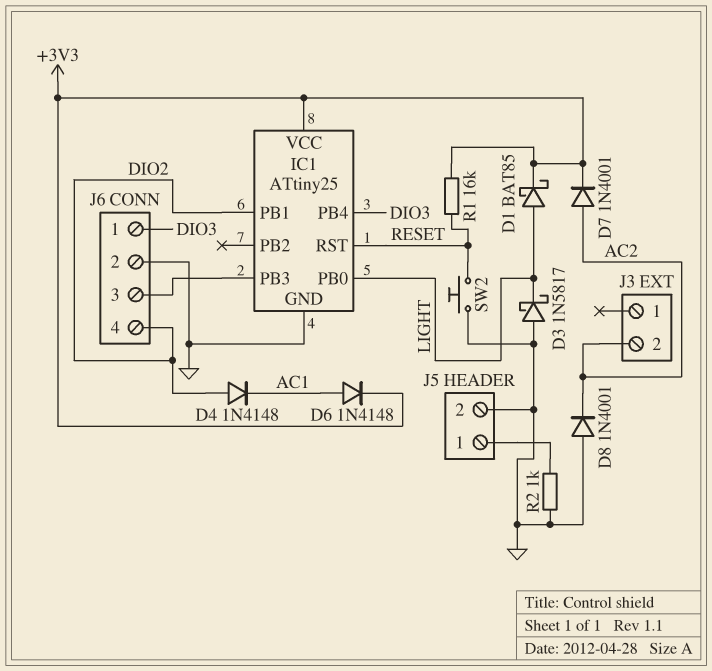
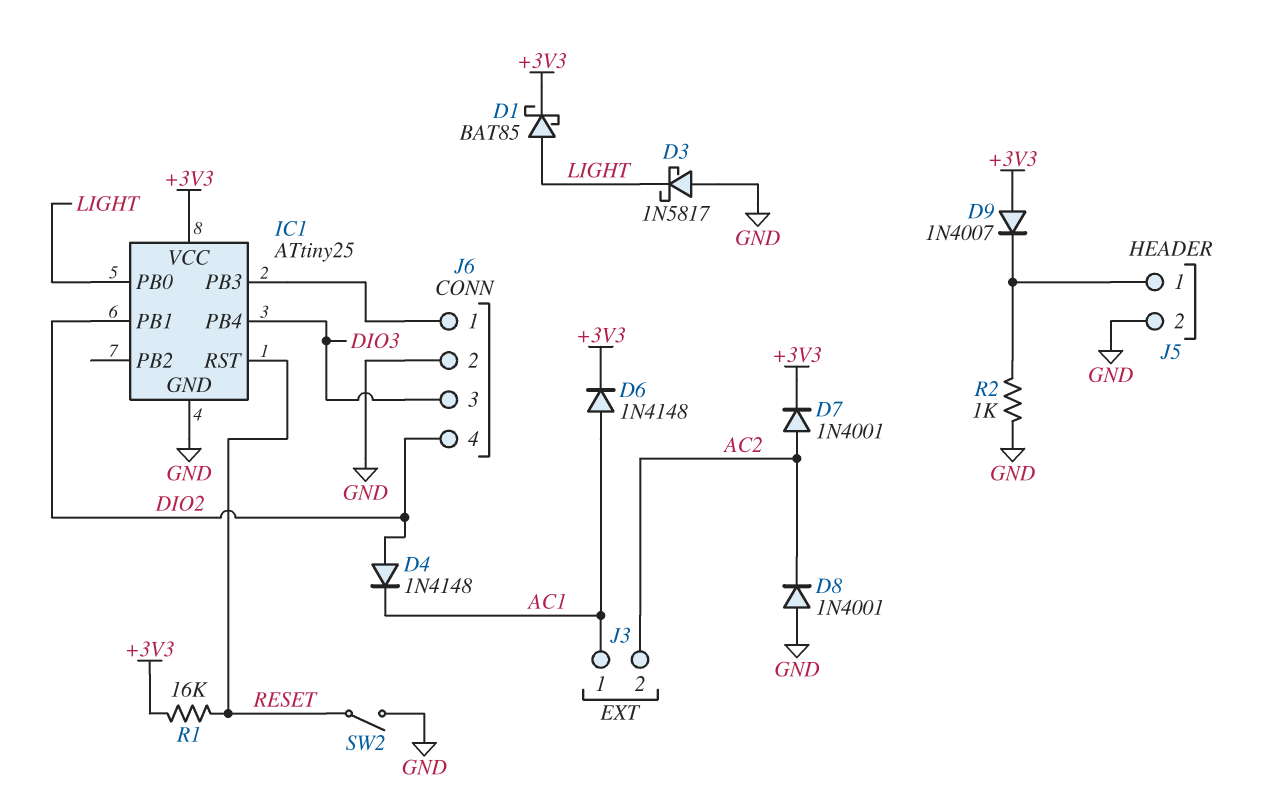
D9: none -> diode 1N4007 (A +3V3, K J5/1)
J3 pin 1: none -> AC1
J6 pin 1: DIO3 -> IC1/PB3
J6 pin 3: IC1/PB3 -> DIO3
SW2: button (GND, RESET) -> switch (GND, RESET)

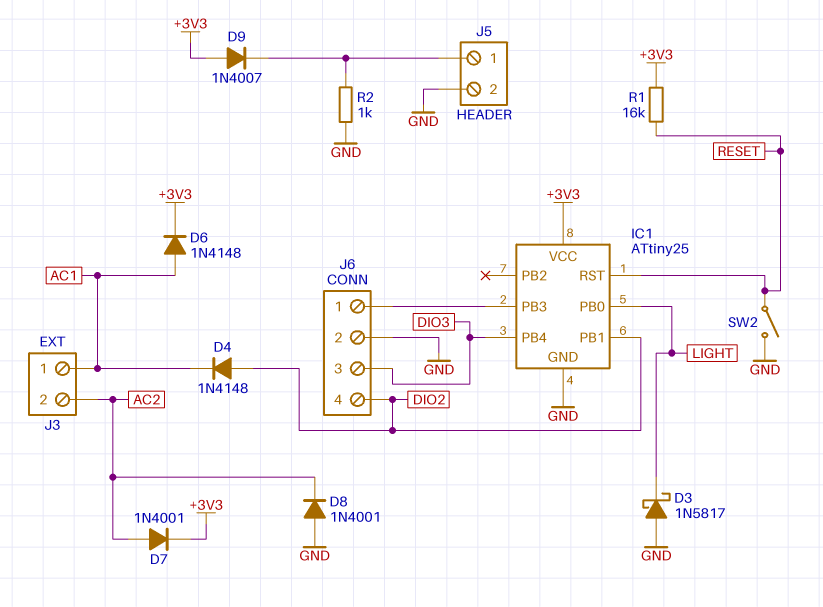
D1: schottky BAT85 (A LIGHT, K +3V3) -> none

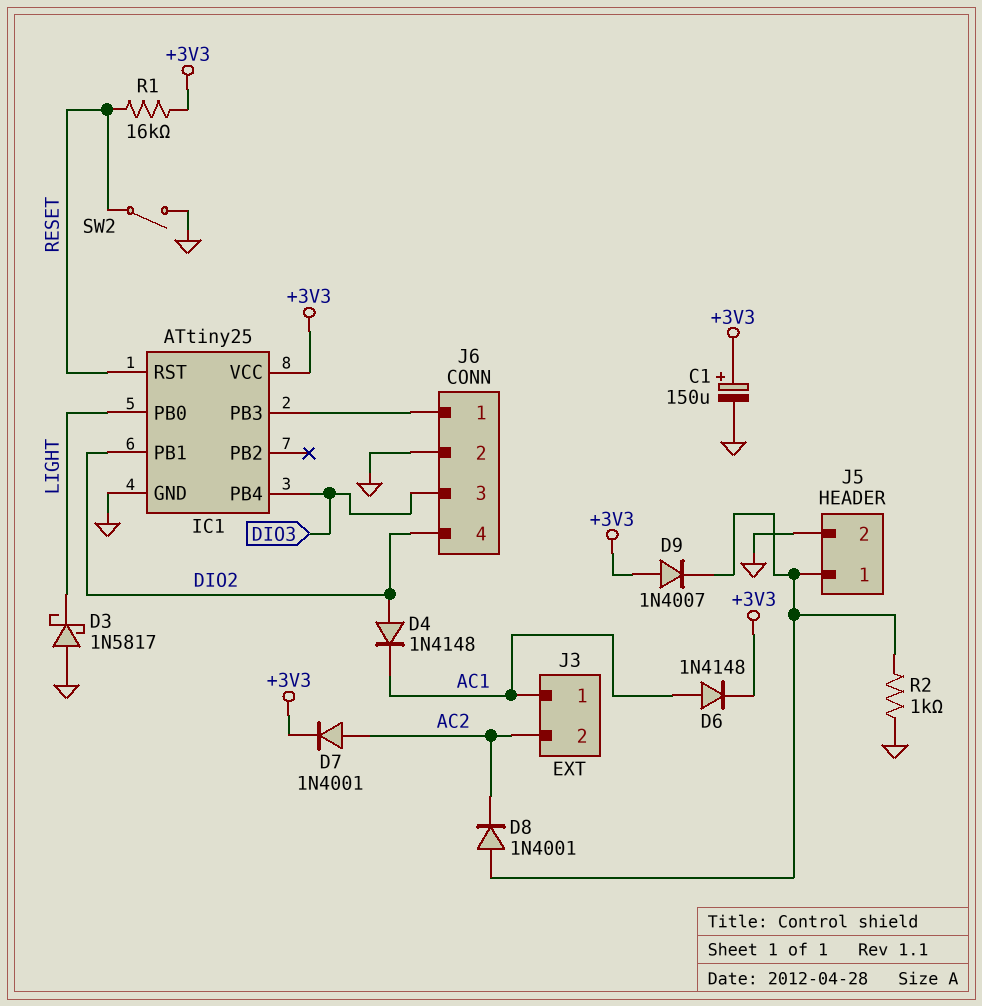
C1: none -> 150uF (plus +3V3, minus GND)
D8: diode 1N4001 (A GND, K AC2) -> diode 1N4001 (A J5/1, K AC2)

